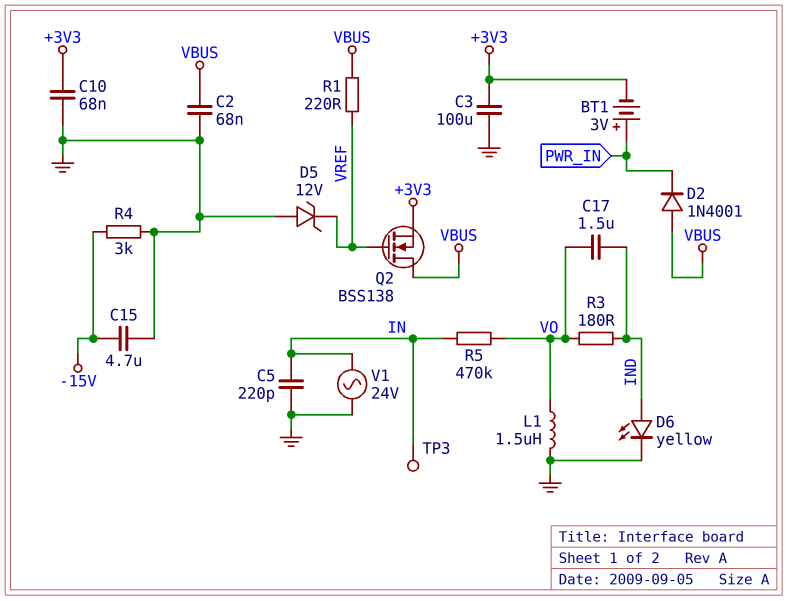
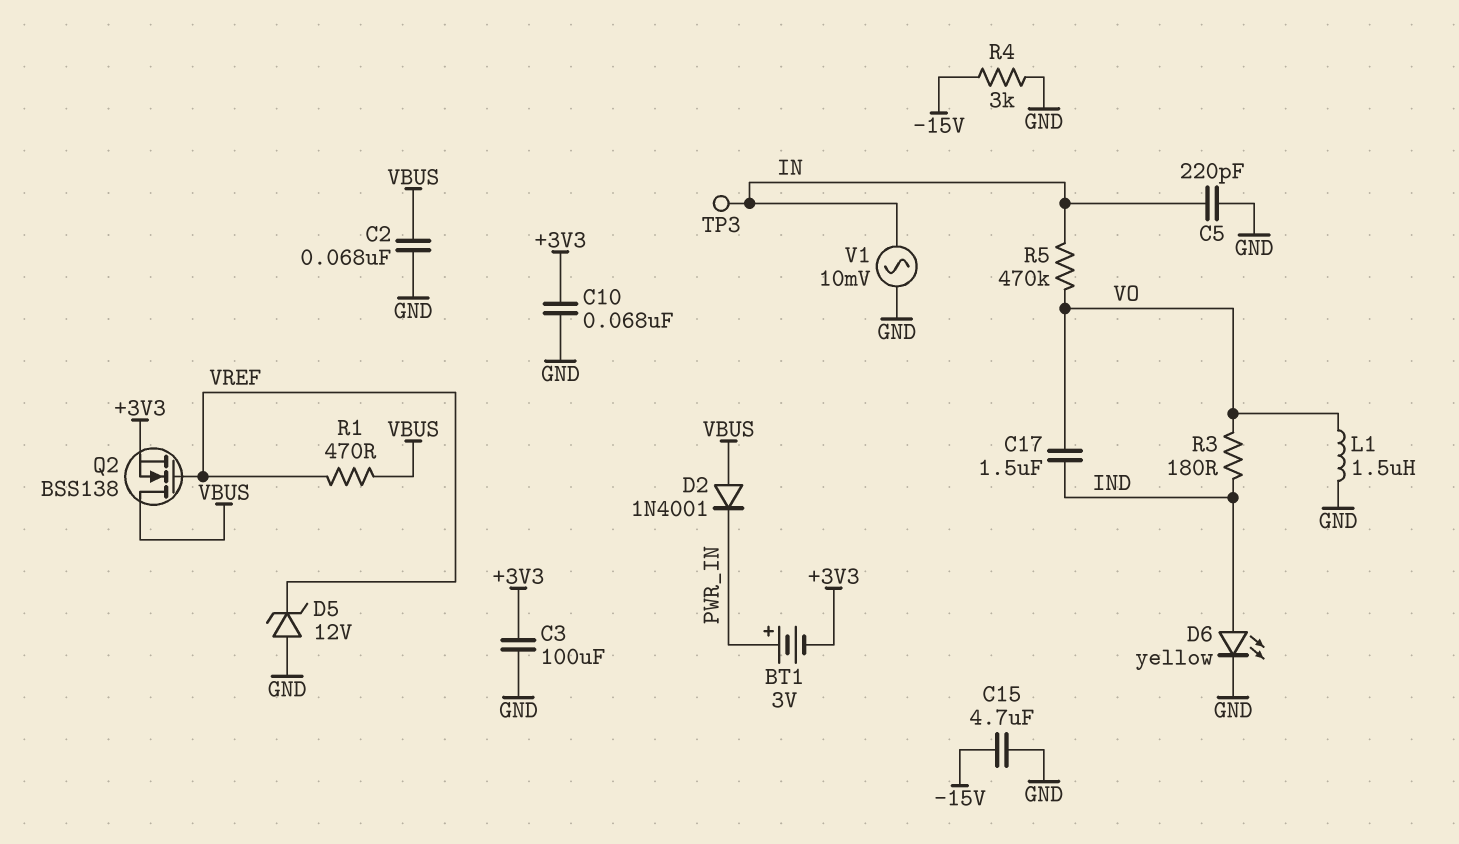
R1: 220 (VBUS, VREF) -> 470 (VBUS, VREF)
V1: AC 24V (GND, IN) -> AC 10mV (GND, IN)

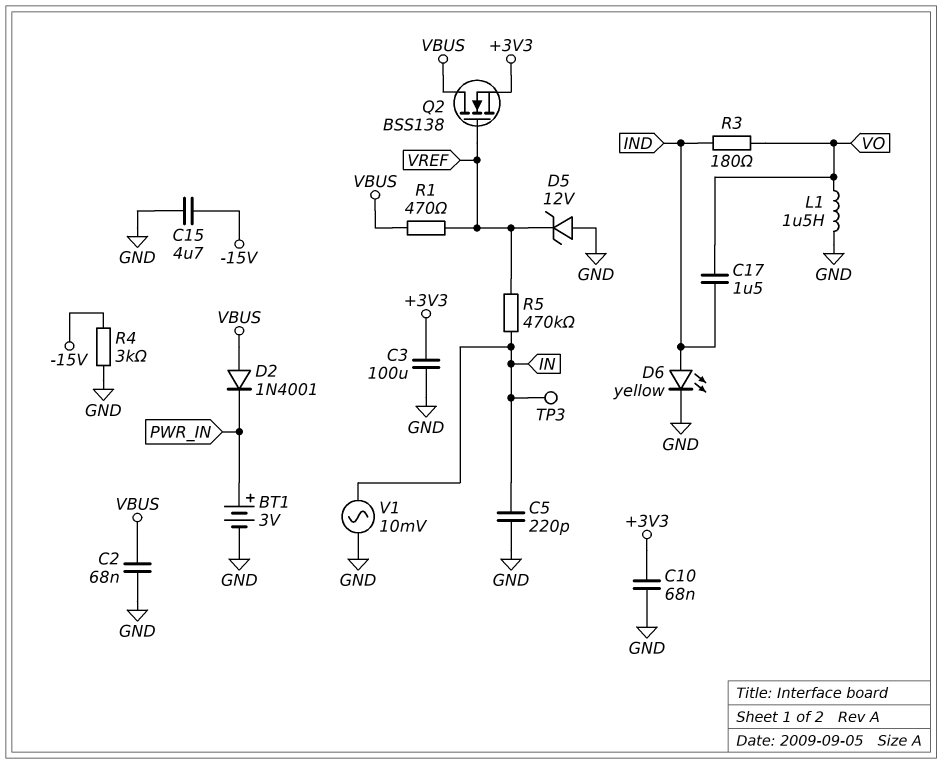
BT1: 3V (plus PWR_IN, minus +3V3) -> 3V (plus PWR_IN, minus GND)
R5: 470k (IN, VO) -> 470k (IN, VREF)

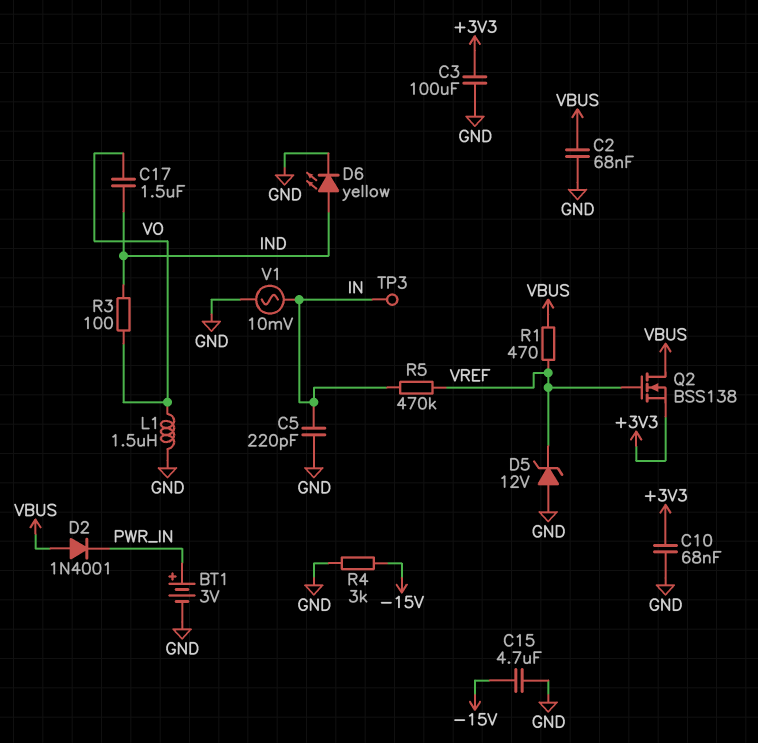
R3: 180 (IND, VO) -> 100 (IND, VO)

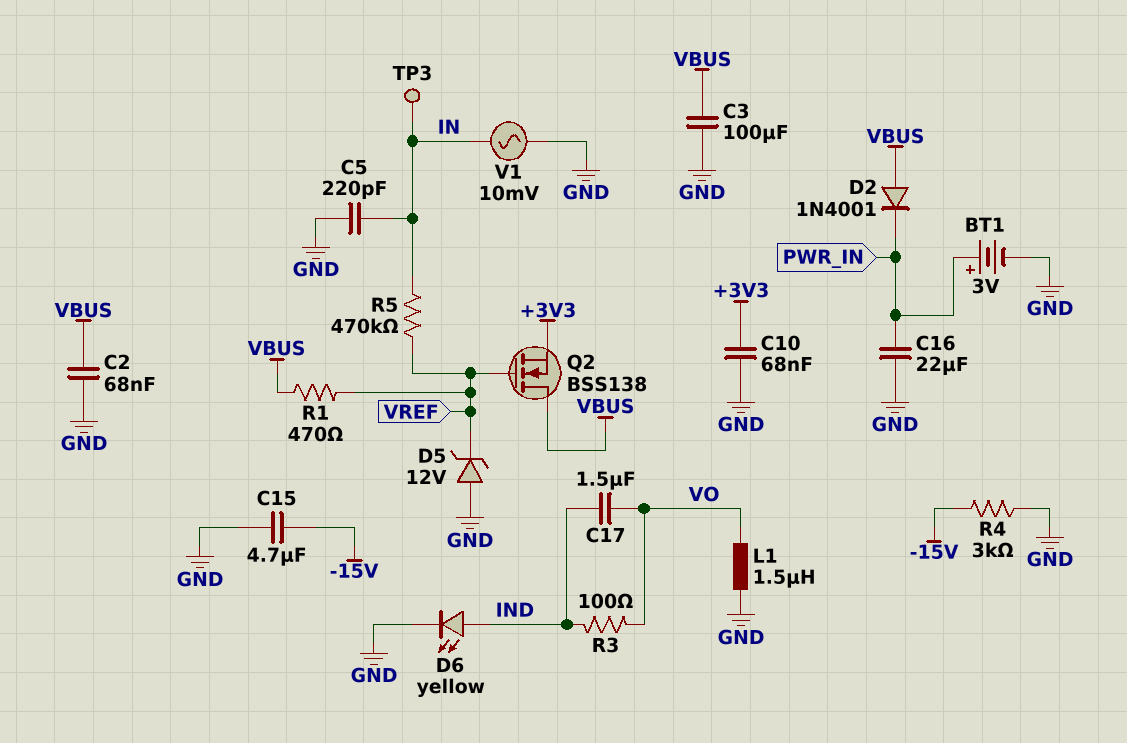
C3: 100uF (+3V3, GND) -> 100uF (GND, VBUS)
C16: none -> 22uF (GND, PWR_IN)

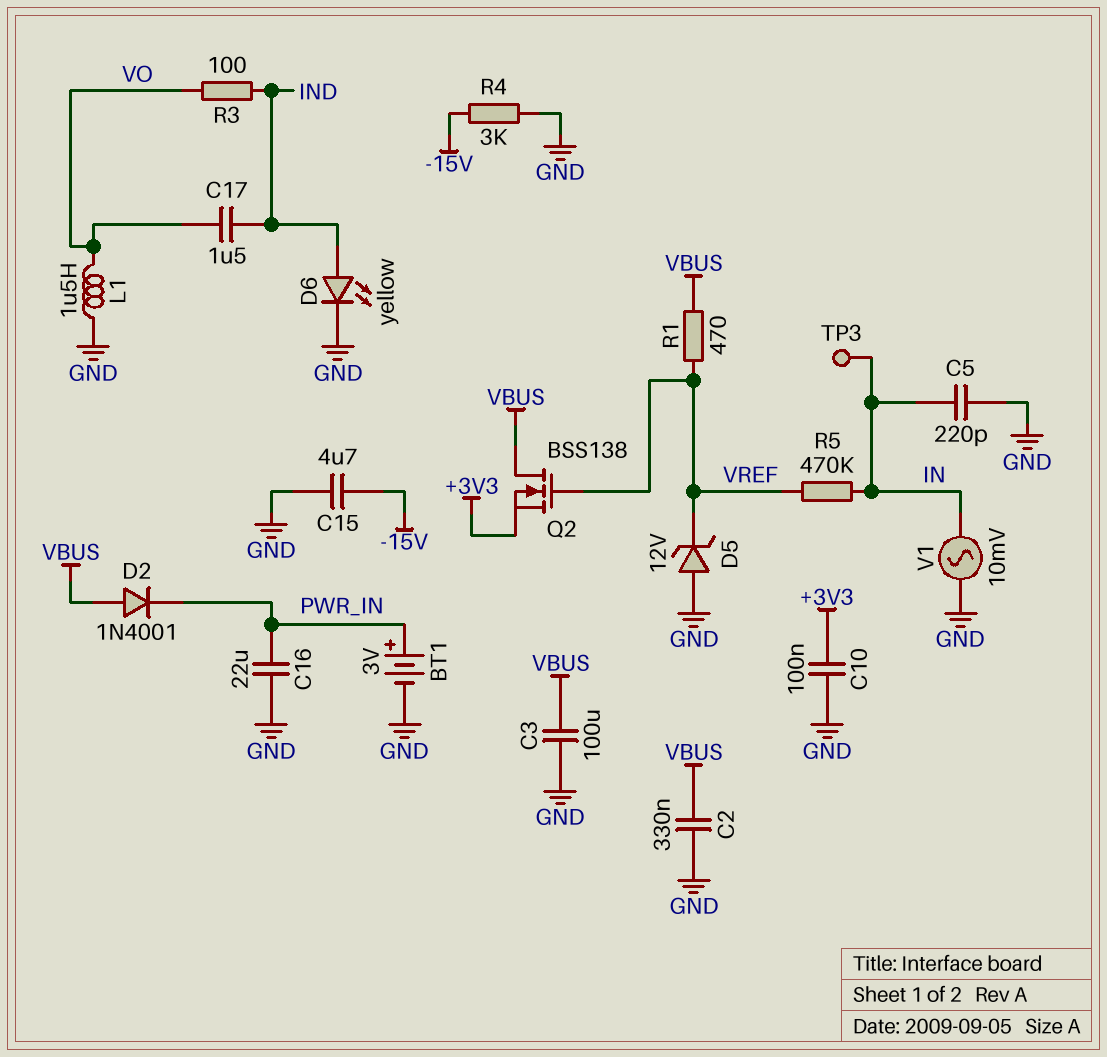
C2: 68nF (GND, VBUS) -> 330nF (GND, VBUS)
C10: 68nF (+3V3, GND) -> 100nF (+3V3, GND)

